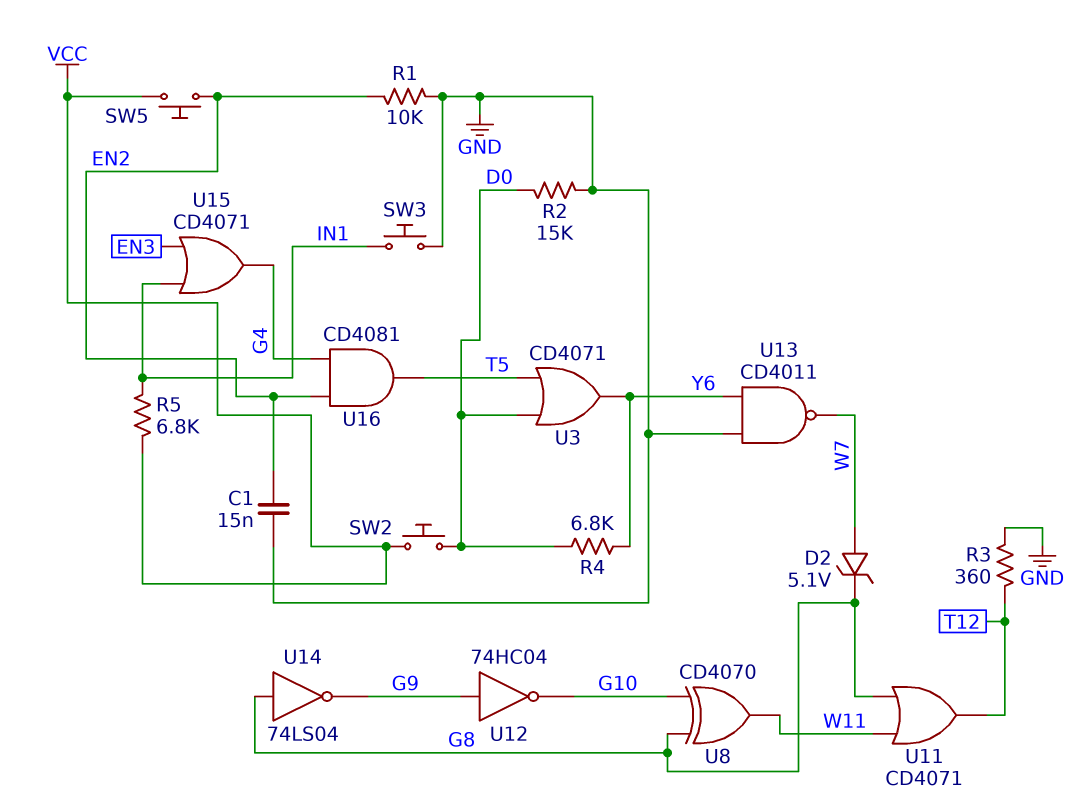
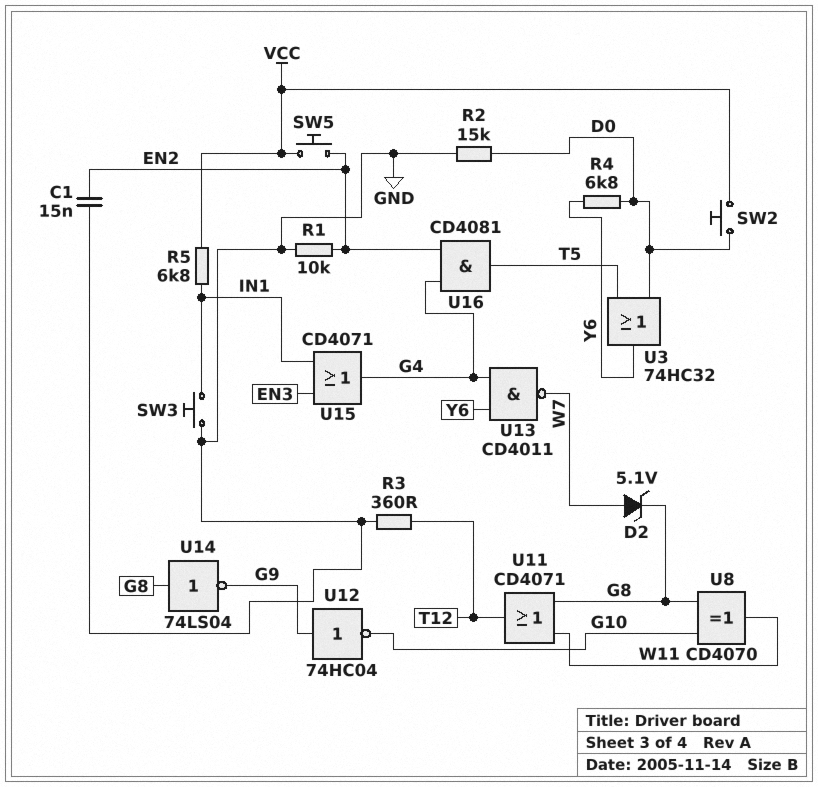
U3: OR CD4071 (in D0, in T5, out Y6) -> OR 74HC32 (in D0, in T5, out Y6)
U13: NAND CD4011 (in GND, in Y6, out W7) -> NAND CD4011 (in G4, in Y6, out W7)

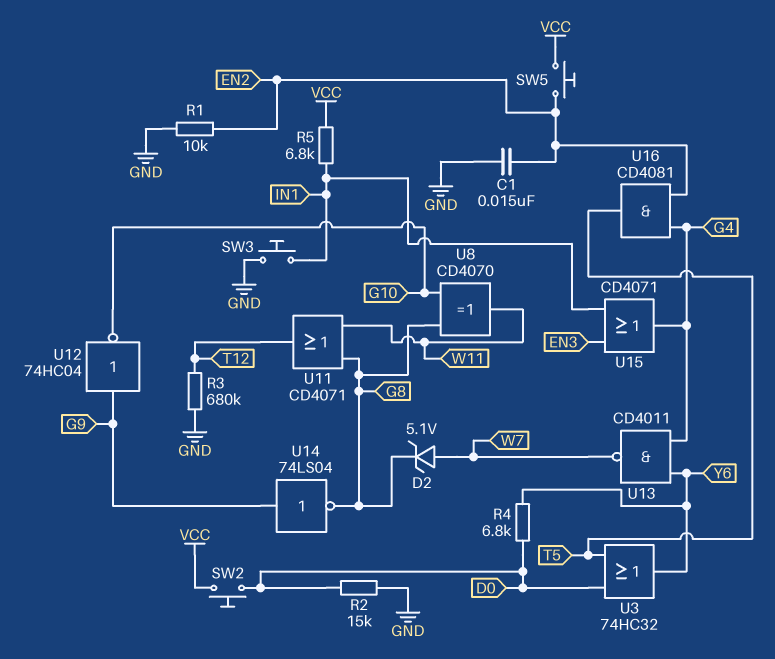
R3: 360 (GND, T12) -> 680k (GND, T12)
U14: NOT 74LS04 (in G8, out G9) -> NOT 74LS04 (in G9, out G8)

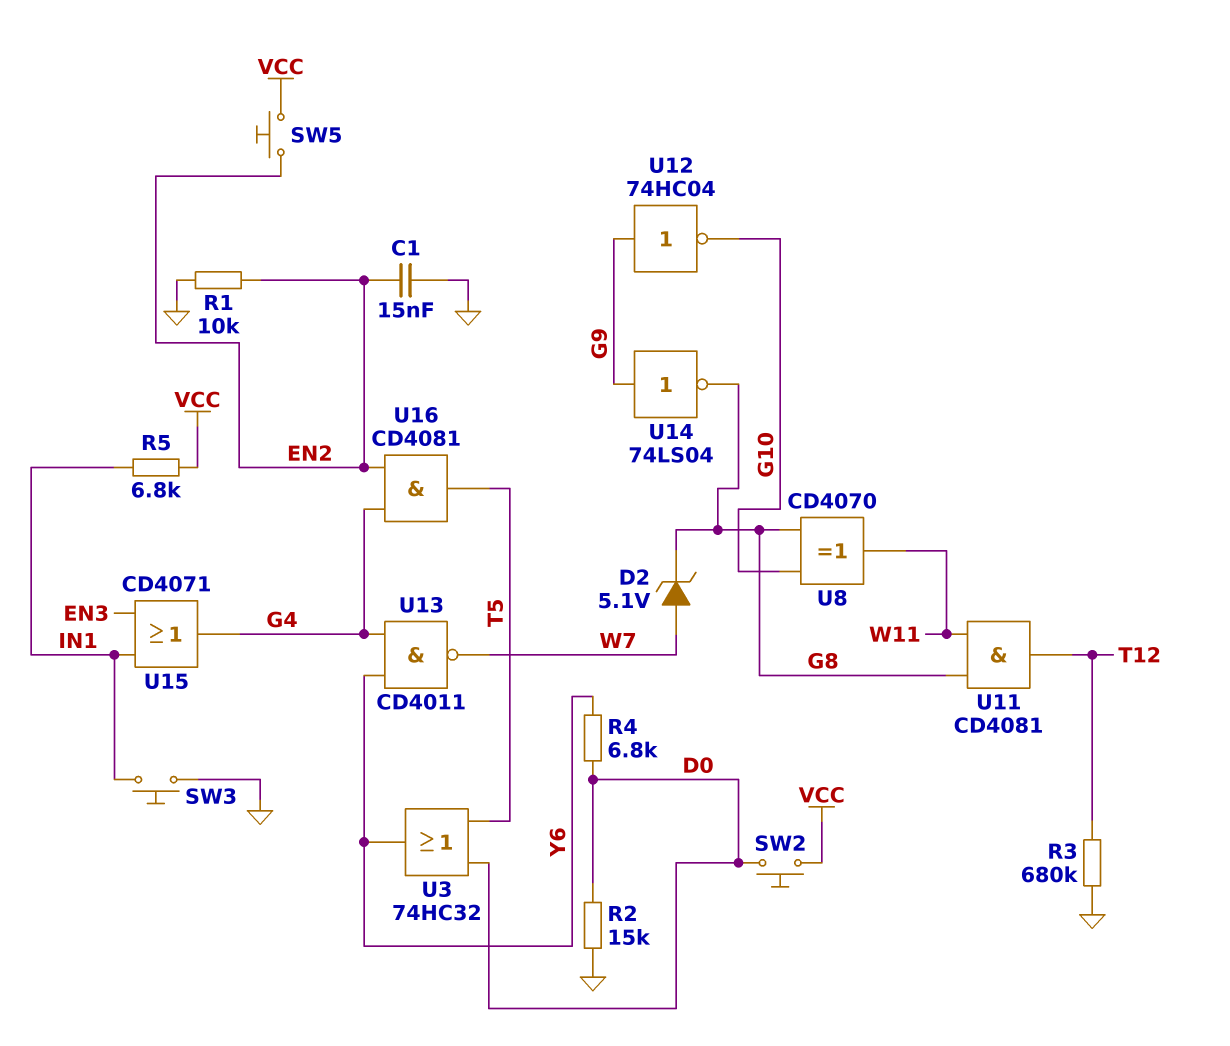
U11: OR CD4071 (in G8, in W11, out T12) -> AND CD4081 (in G8, in W11, out T12)

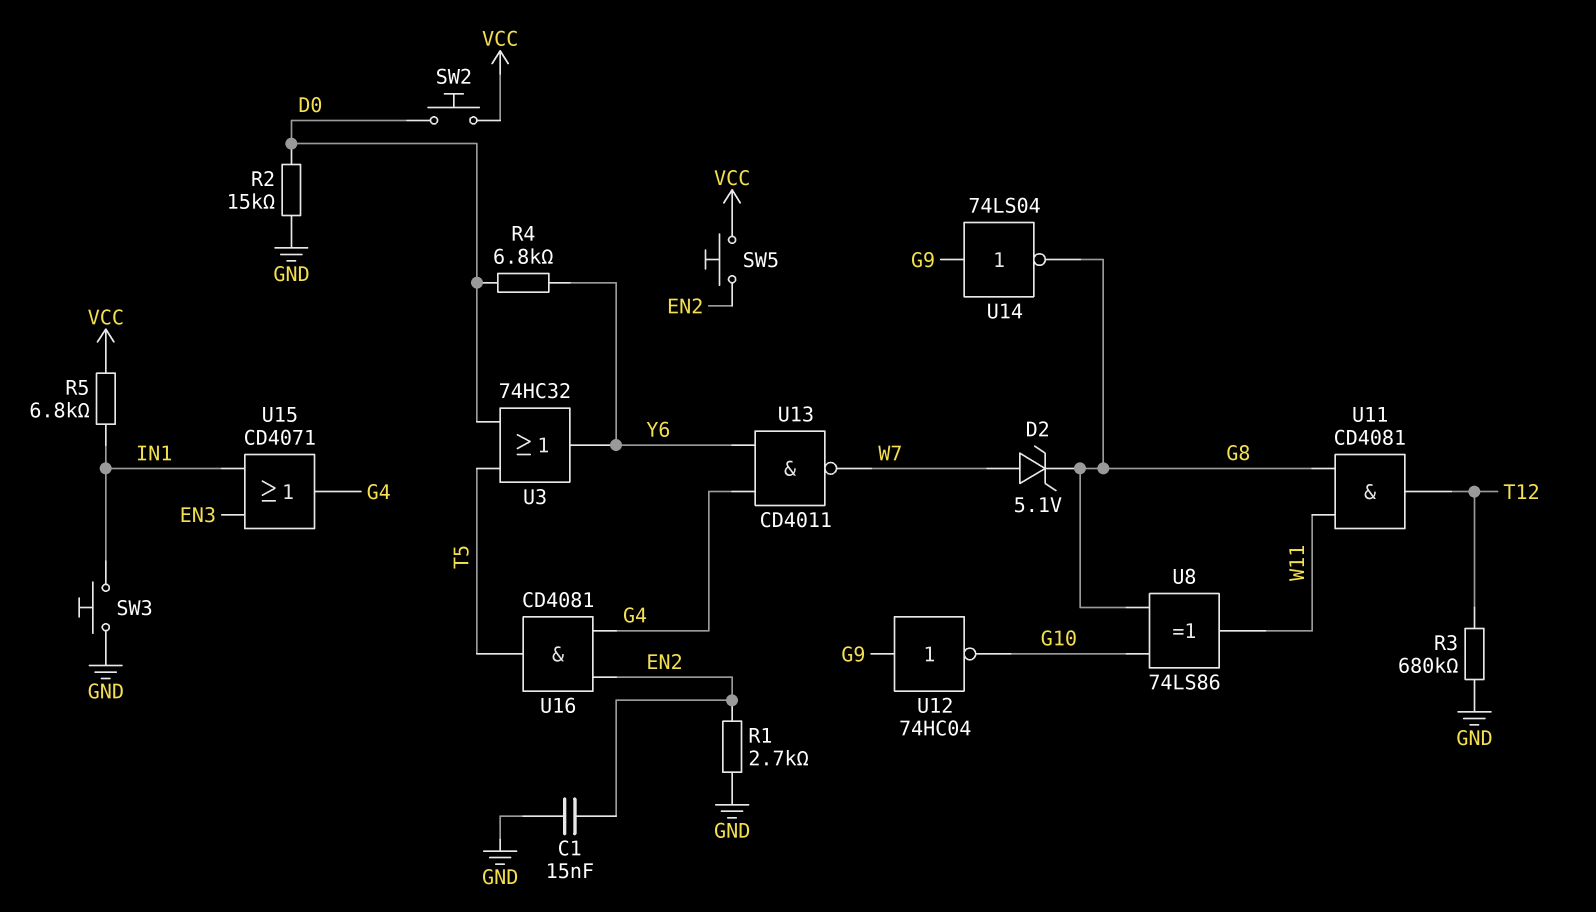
R1: 10k (EN2, GND) -> 2.7k (EN2, GND)
U8: XOR CD4070 (in G8, in G10, out W11) -> XOR 74LS86 (in G8, in G10, out W11)

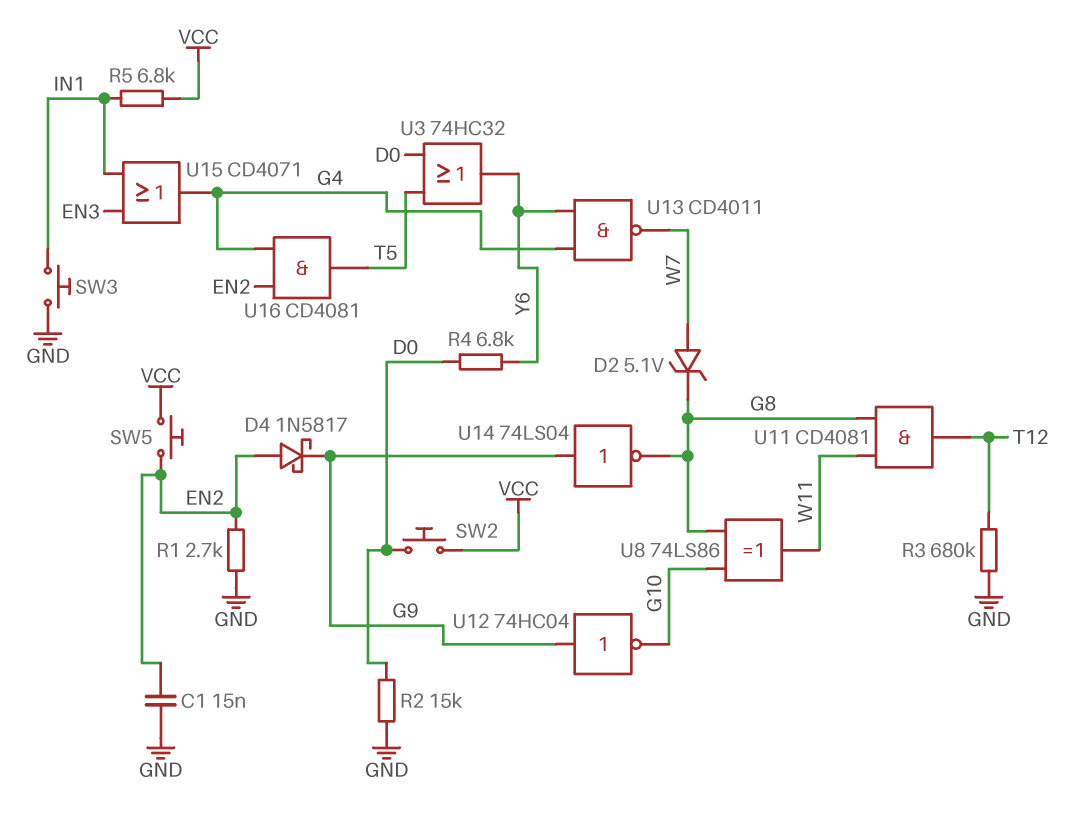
D4: none -> schottky 1N5817 (A EN2, K G9)

